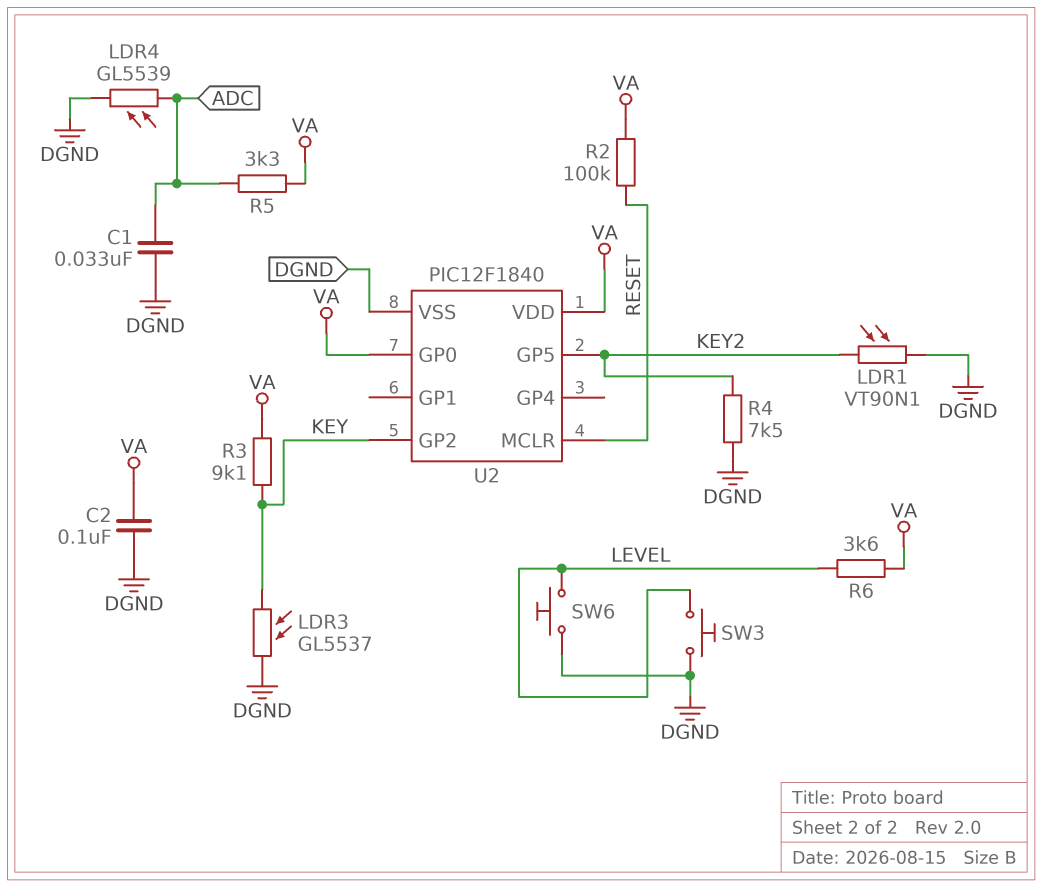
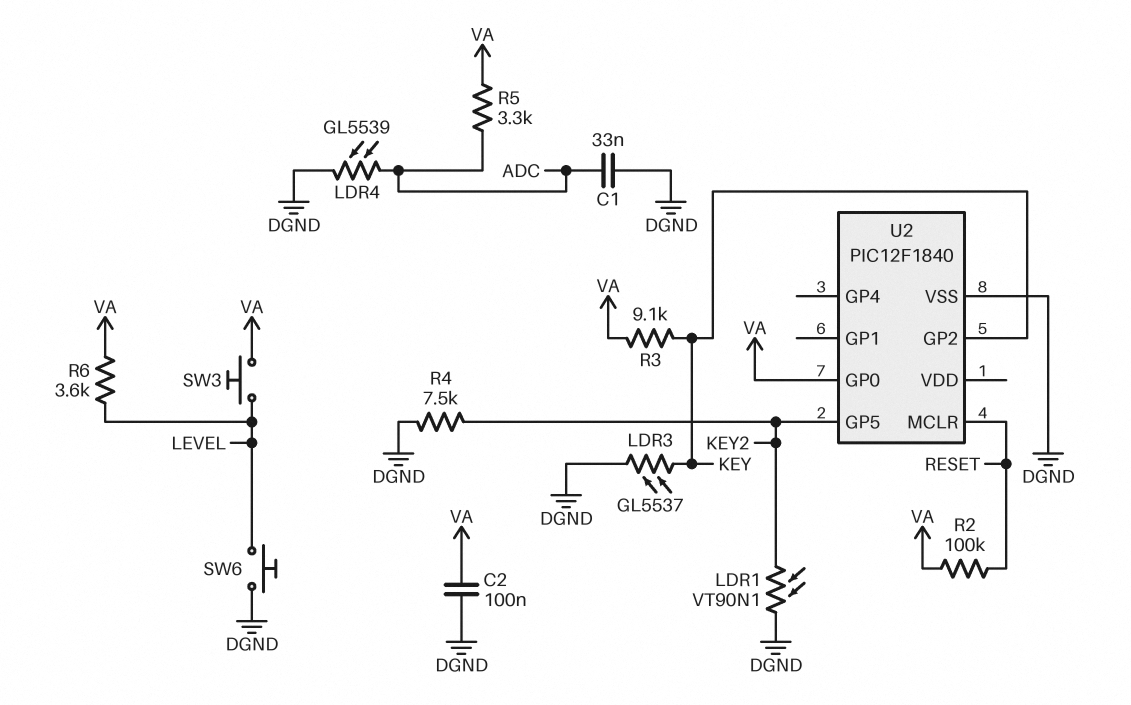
SW3: button (DGND, LEVEL) -> button (LEVEL, VA)
U2 pin VDD: VA -> none

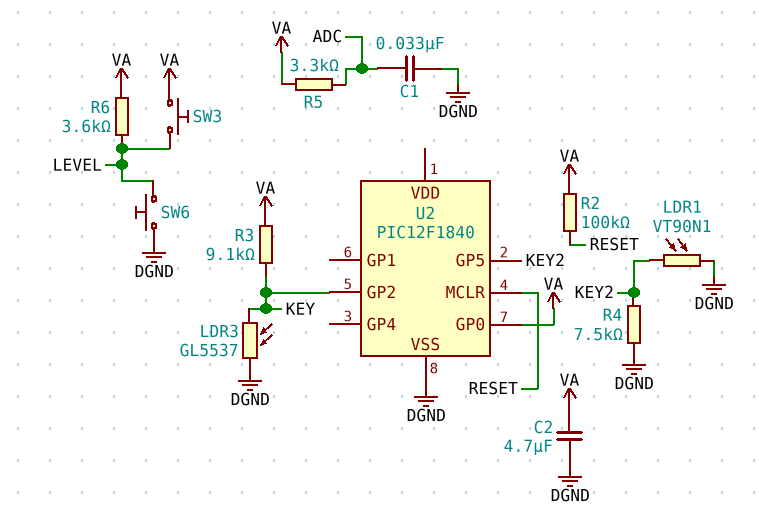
C2: 100nF (DGND, VA) -> 4.7uF (DGND, VA)
LDR4: GL5539 (ADC, DGND) -> none

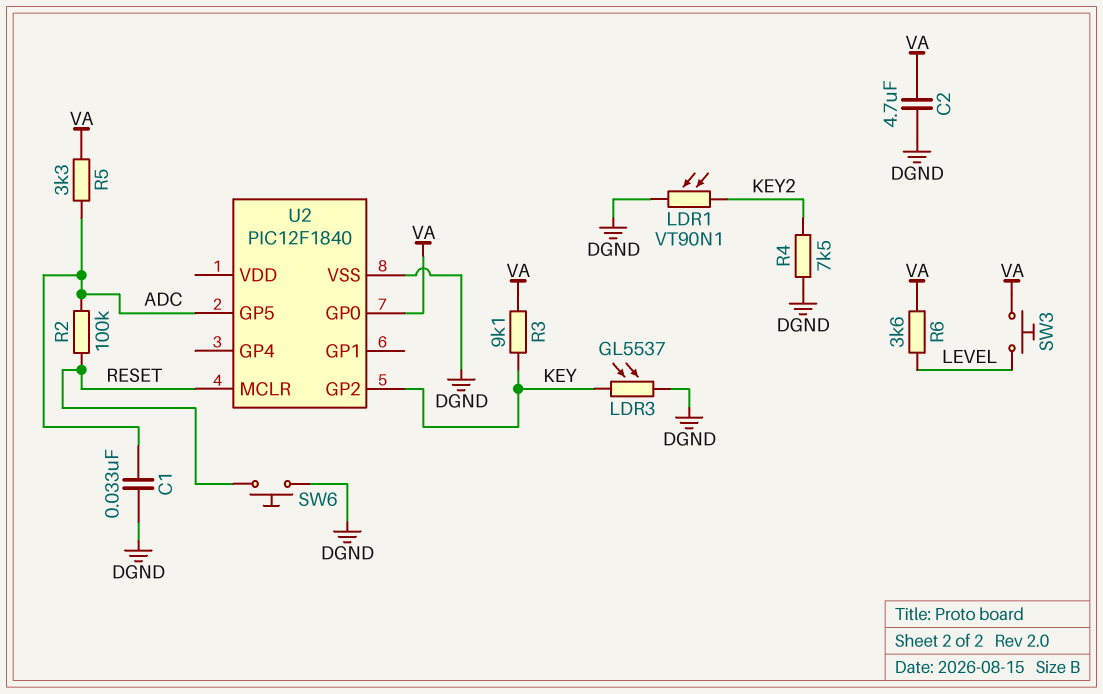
R2: 100k (RESET, VA) -> 100k (ADC, RESET)
SW6: button (DGND, LEVEL) -> button (DGND, RESET)
U2 pin GP5: KEY2 -> ADC

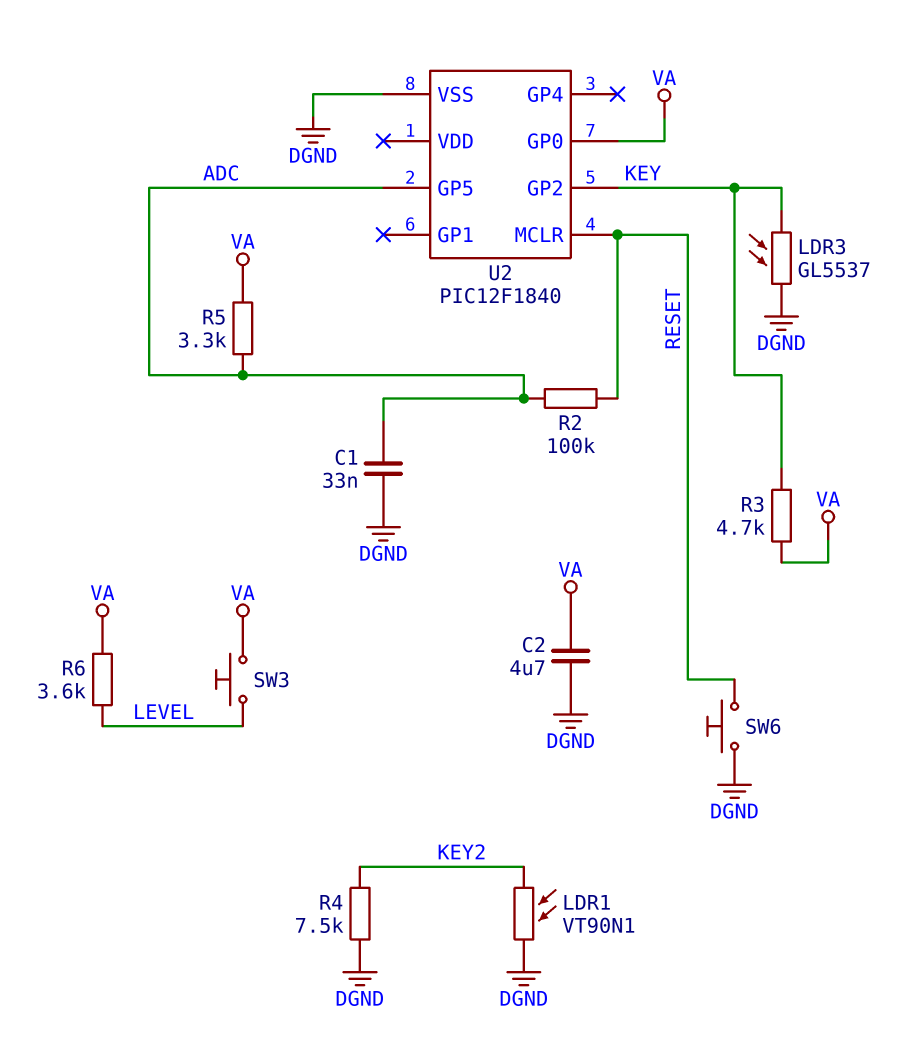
R3: 9.1k (KEY, VA) -> 4.7k (KEY, VA)

